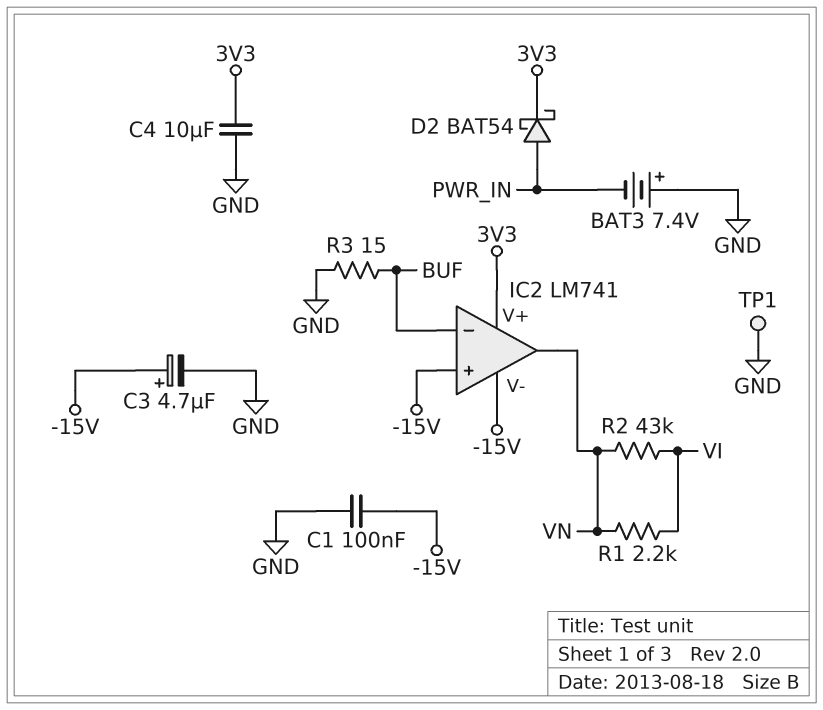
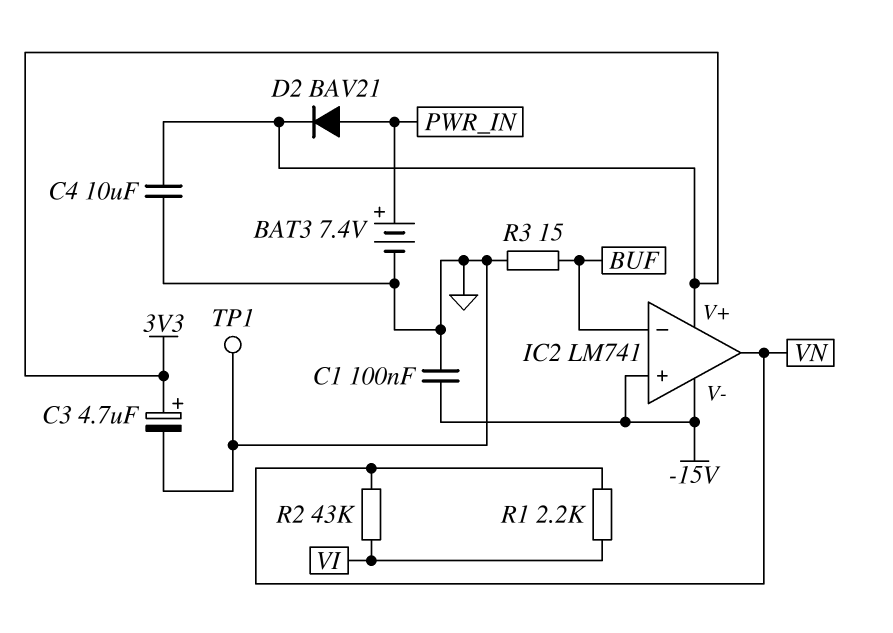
BAT3: 7.4V (plus GND, minus PWR_IN) -> 7.4V (plus PWR_IN, minus GND)
C3: 4.7uF (plus -15V, minus GND) -> 4.7uF (plus 3V3, minus GND)
D2: schottky BAT54 (A PWR_IN, K 3V3) -> diode BAV21 (A PWR_IN, K 3V3)

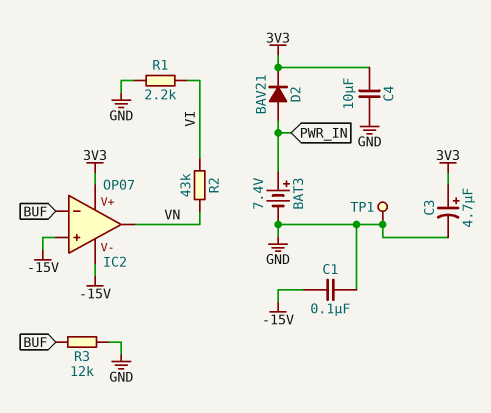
IC2: LM741 -> OP07
R1: 2.2k (VI, VN) -> 2.2k (GND, VI)
R3: 15 (BUF, GND) -> 12k (BUF, GND)

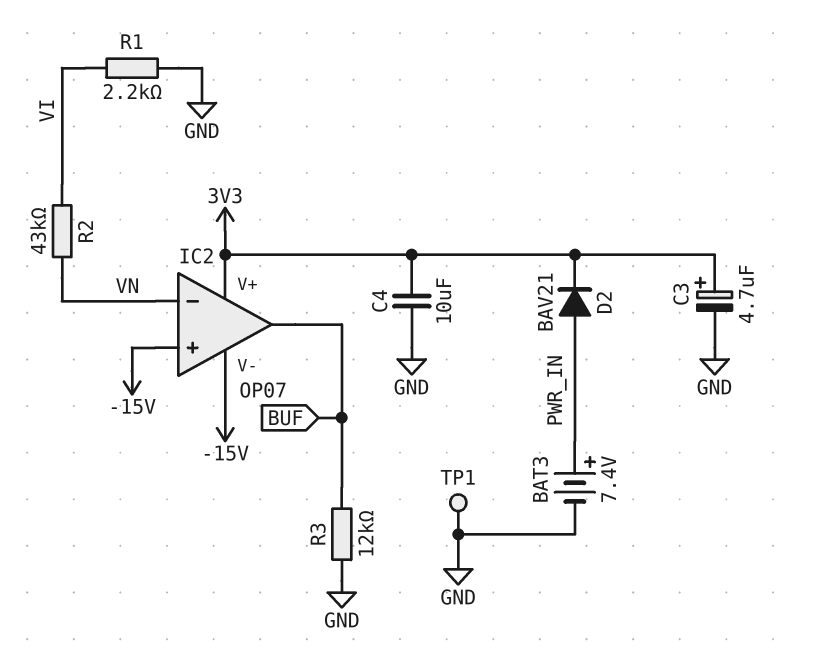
C1: 100nF (-15V, GND) -> none
IC2 pin in-: BUF -> VN
IC2 pin out: VN -> BUF

